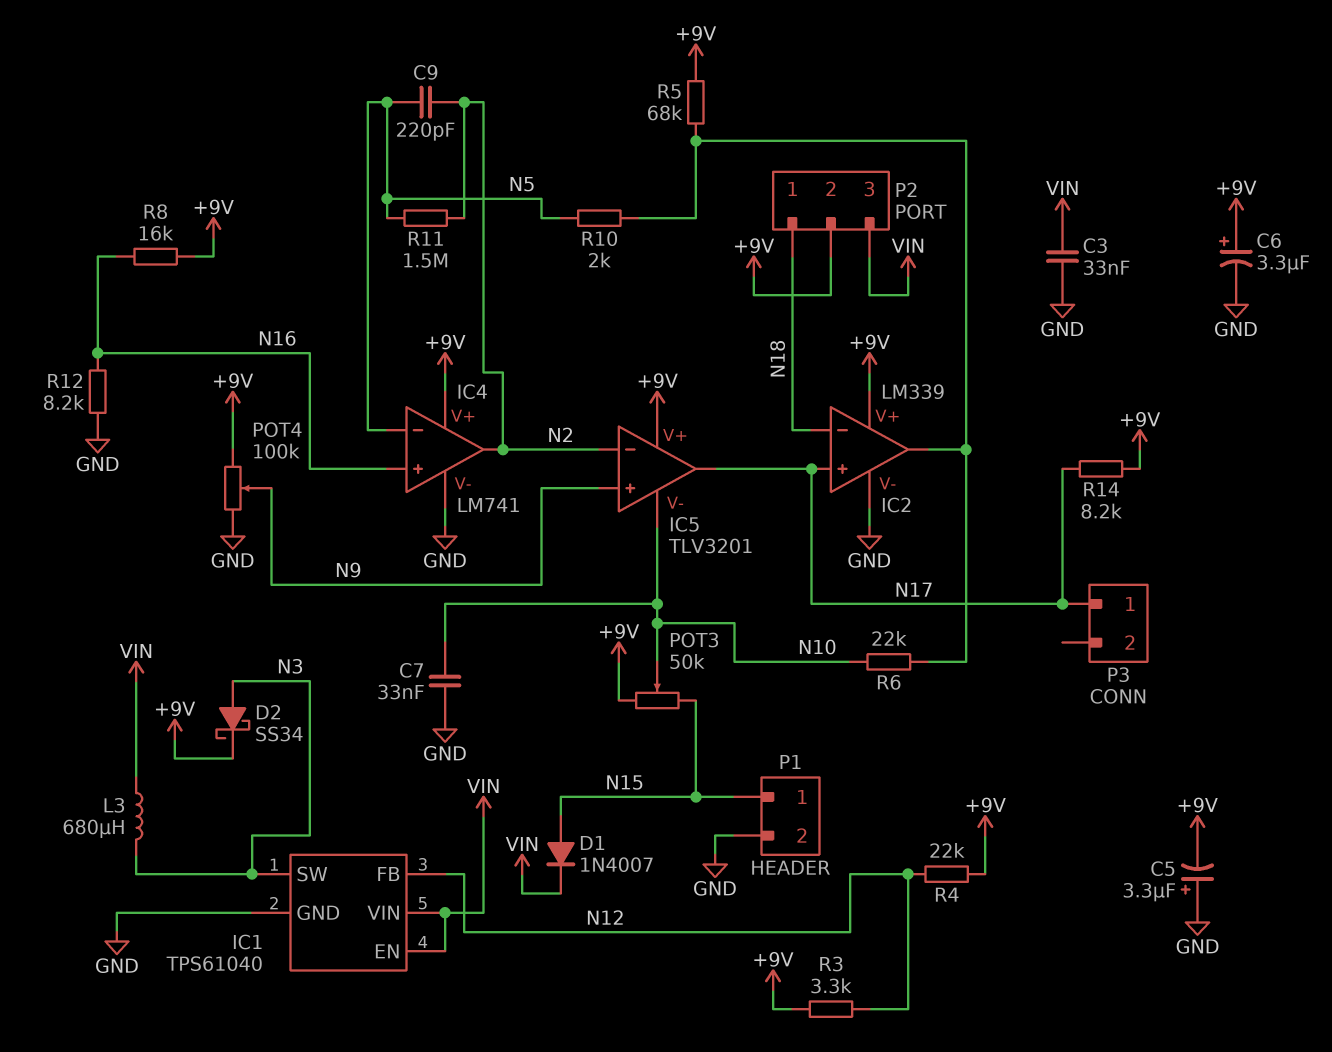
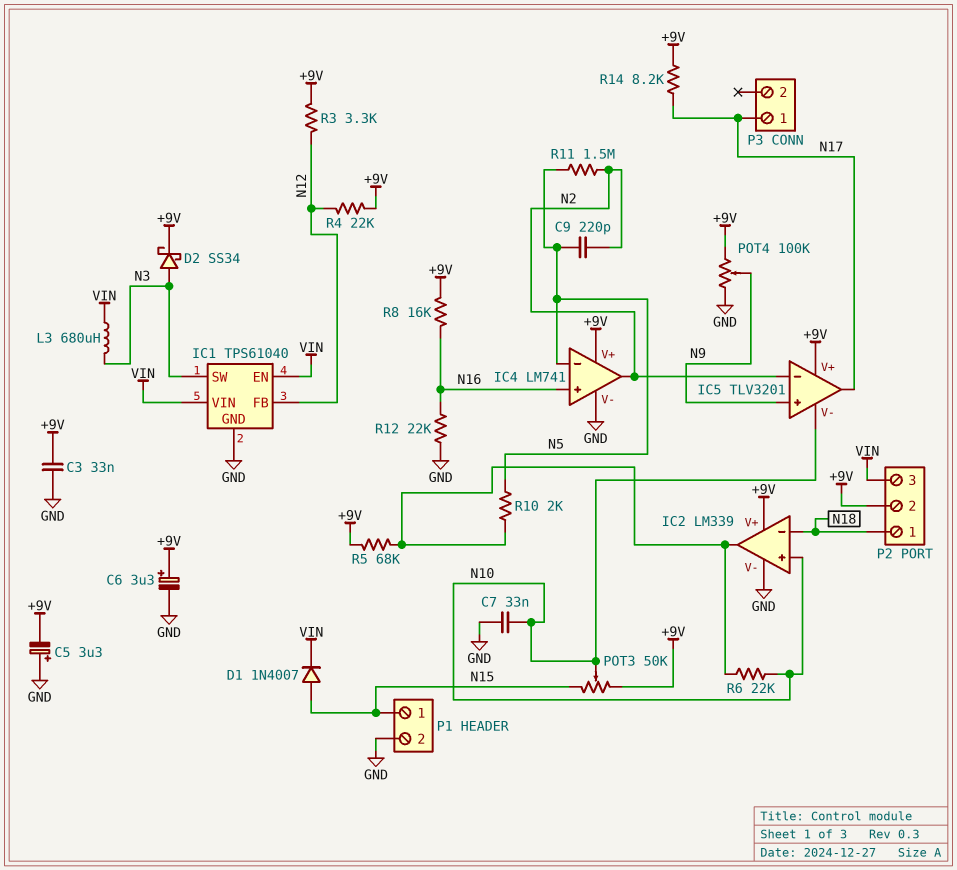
C3: 33nF (GND, VIN) -> 33nF (+9V, GND)
IC2 pin in+: N17 -> N10
R12: 8.2k (GND, N16) -> 22k (GND, N16)

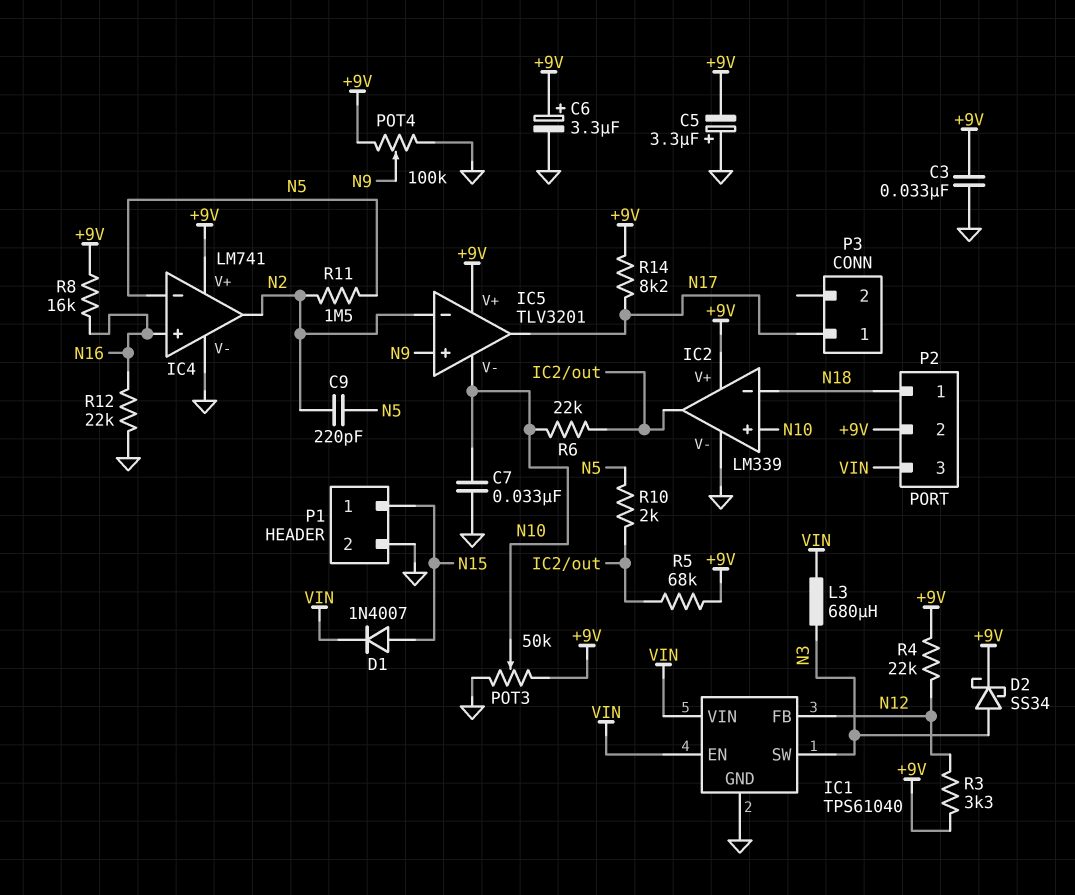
POT3: 50k (+9V, N15, wiper N10) -> 50k (+9V, GND, wiper N10)

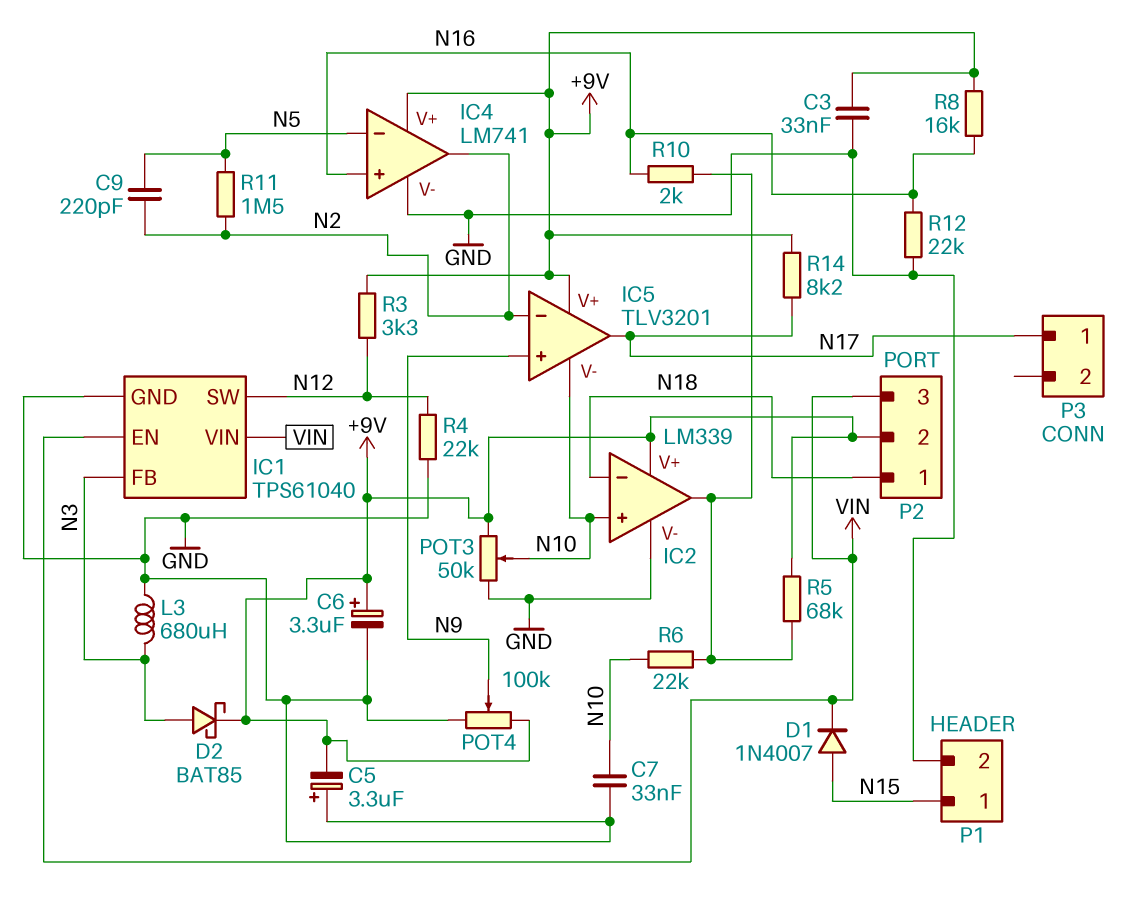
D2: schottky SS34 (A N3, K +9V) -> schottky BAT85 (A N3, K +9V)
IC1 pin FB: N12 -> N3
IC1 pin SW: N3 -> N12
L3: 680uH (N3, VIN) -> 680uH (GND, N3)
R4: 22k (+9V, N12) -> 22k (GND, N12)
R10: 2k (IC2/out, N5) -> 2k (IC2/out, N16)

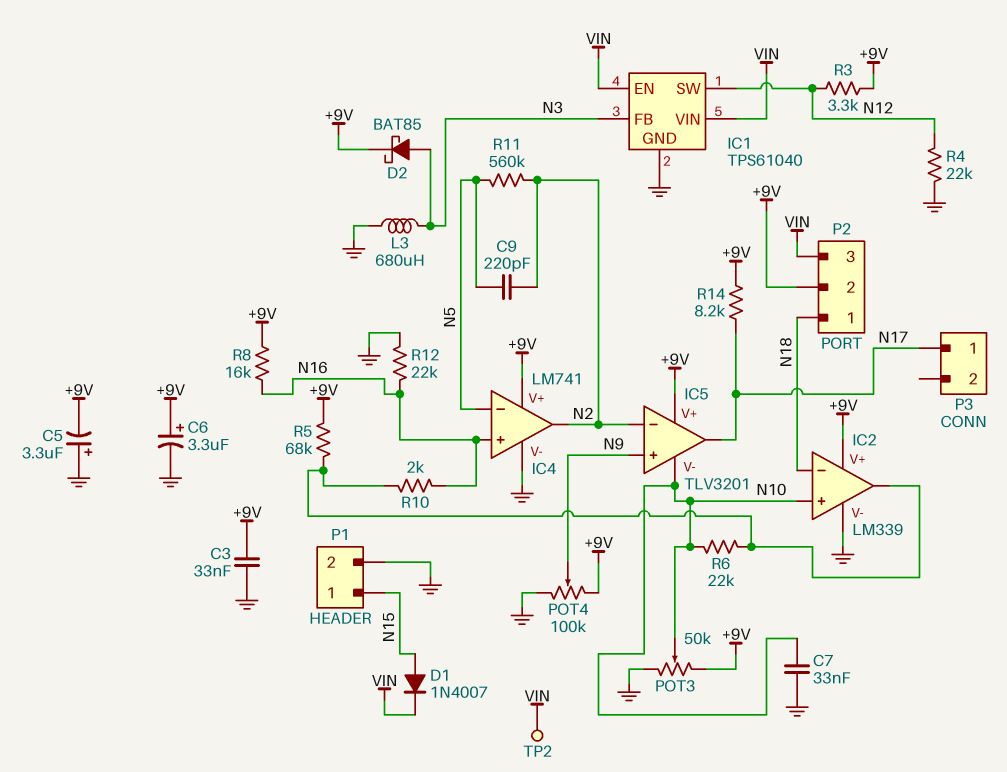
R11: 1.5M (N2, N5) -> 560k (N2, N5)
TP2: none -> test point (VIN)

